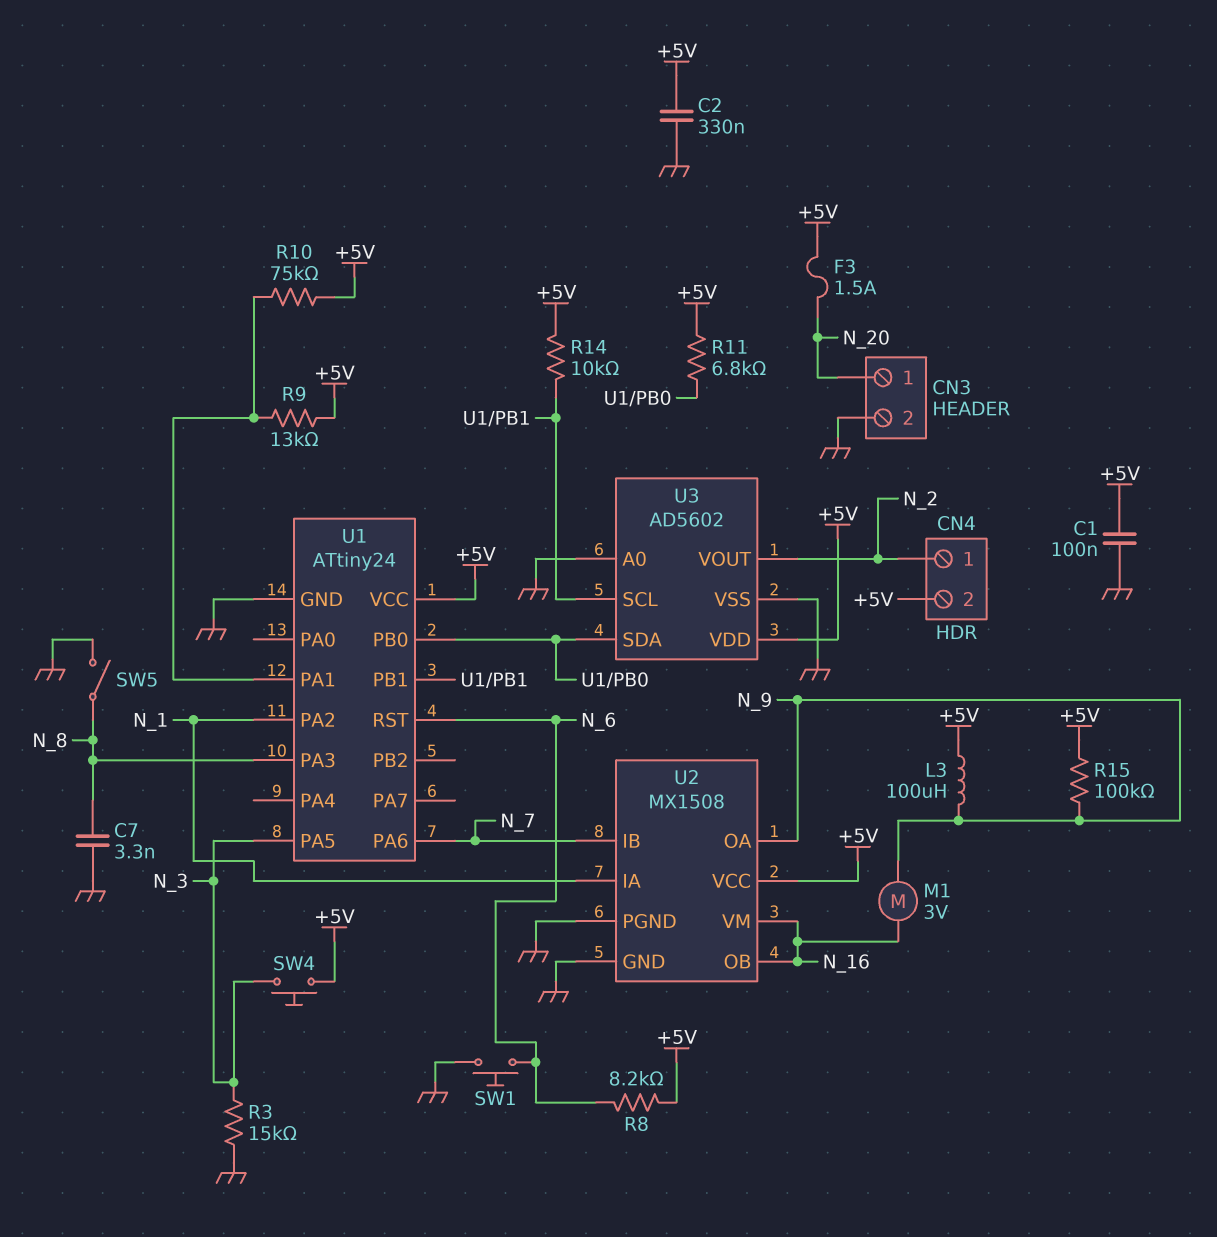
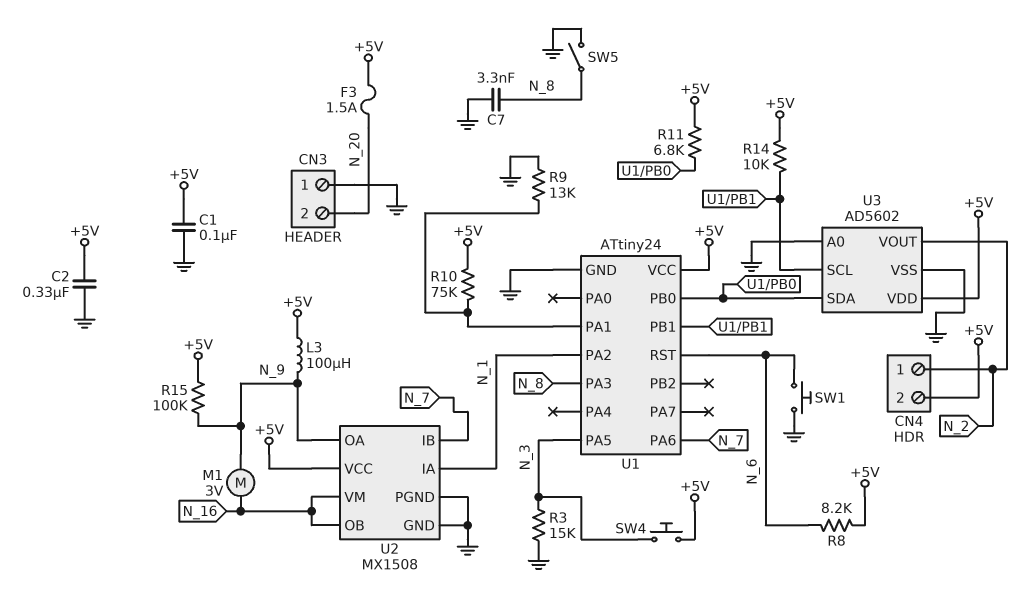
CN3 pin 1: N_20 -> GND
CN3 pin 2: GND -> N_20
R9: 13k (+5V, U1/PA1) -> 13k (GND, U1/PA1)

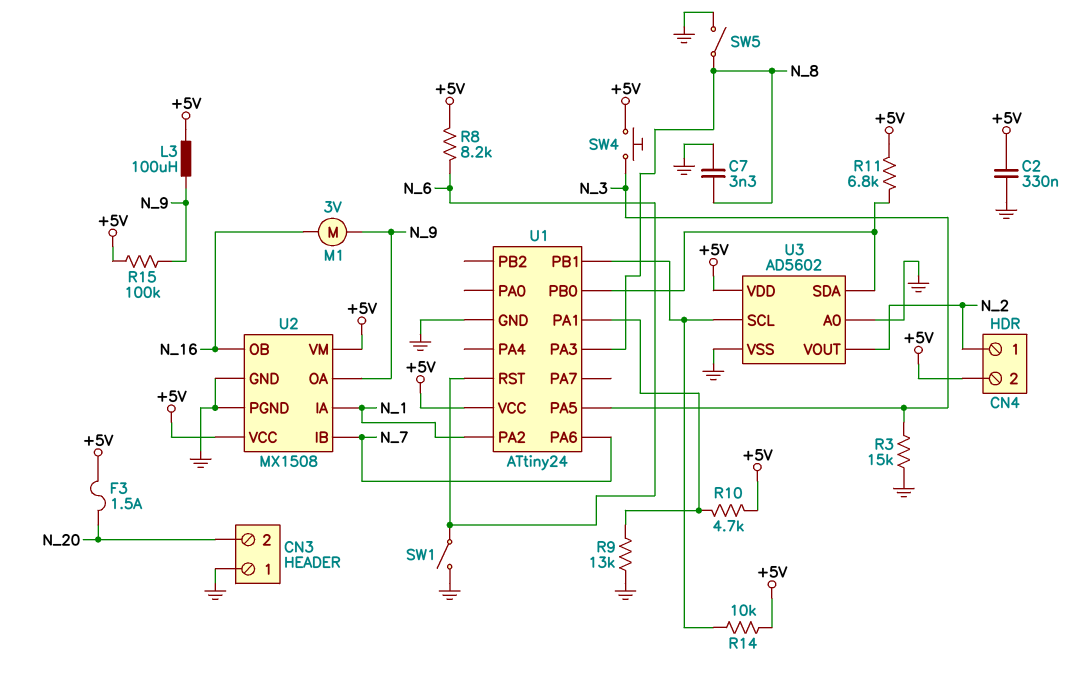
C1: 100nF (+5V, GND) -> none
R10: 75k (+5V, U1/PA1) -> 4.7k (+5V, U1/PA1)
SW1: button (GND, N_6) -> switch (GND, N_6)
U2 pin VM: N_16 -> +5V

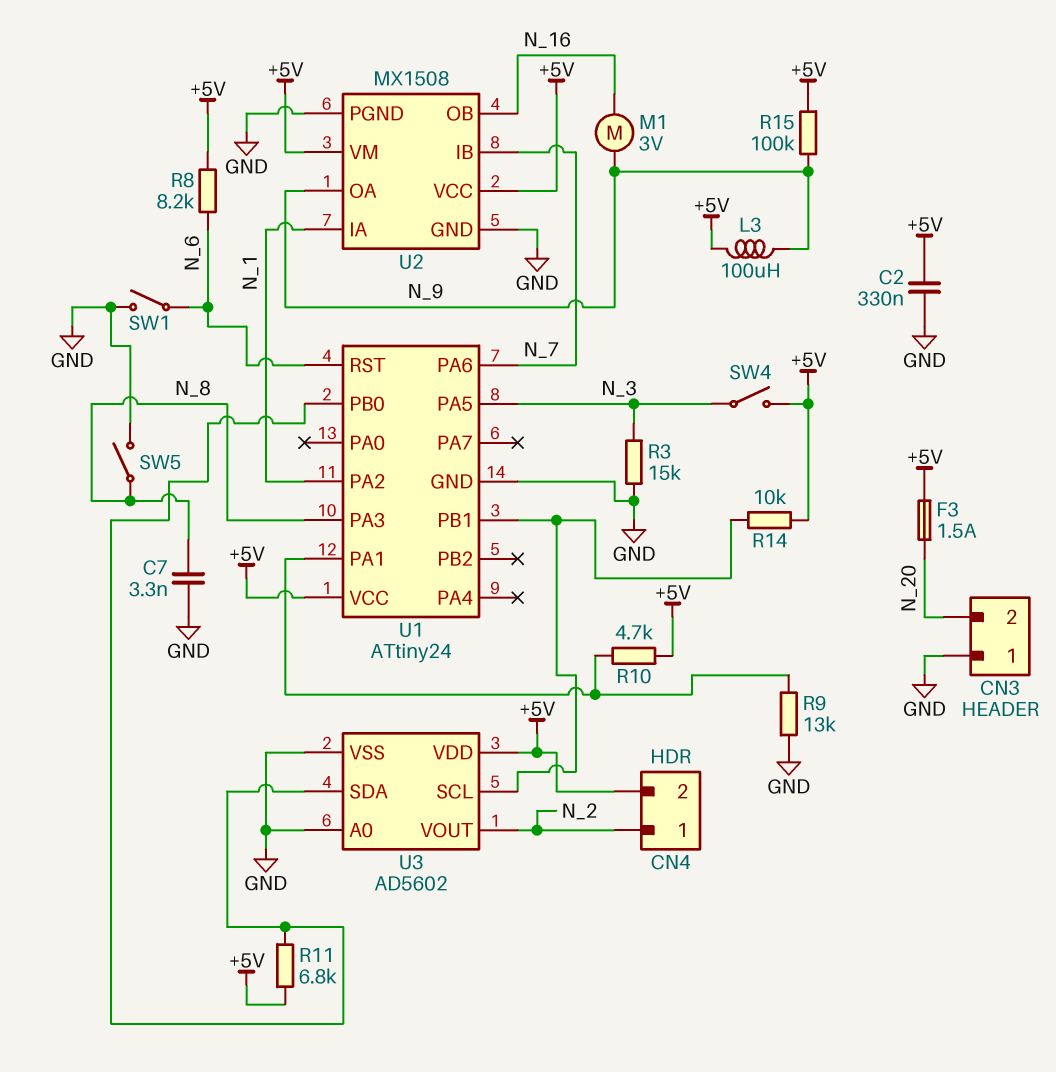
SW4: button (+5V, N_3) -> switch (+5V, N_3)

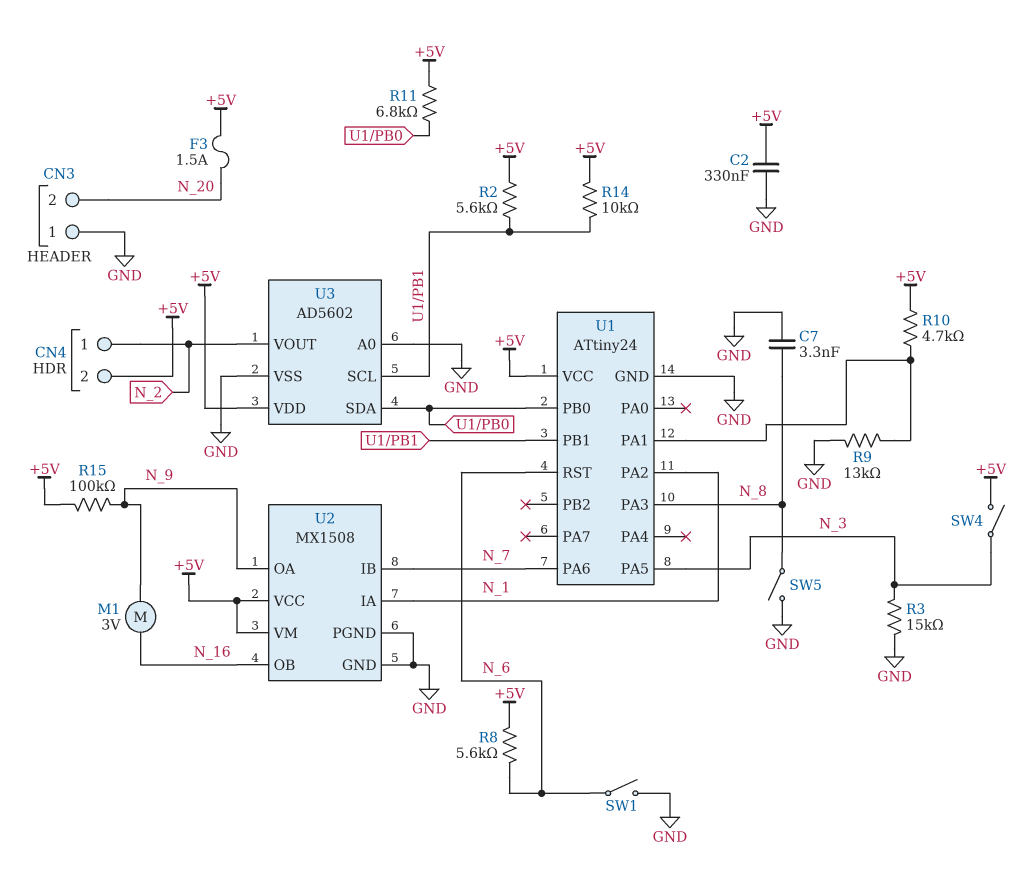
L3: 100uH (+5V, N_9) -> none
R2: none -> 5.6k (+5V, U1/PB1)
R8: 8.2k (+5V, N_6) -> 5.6k (+5V, N_6)

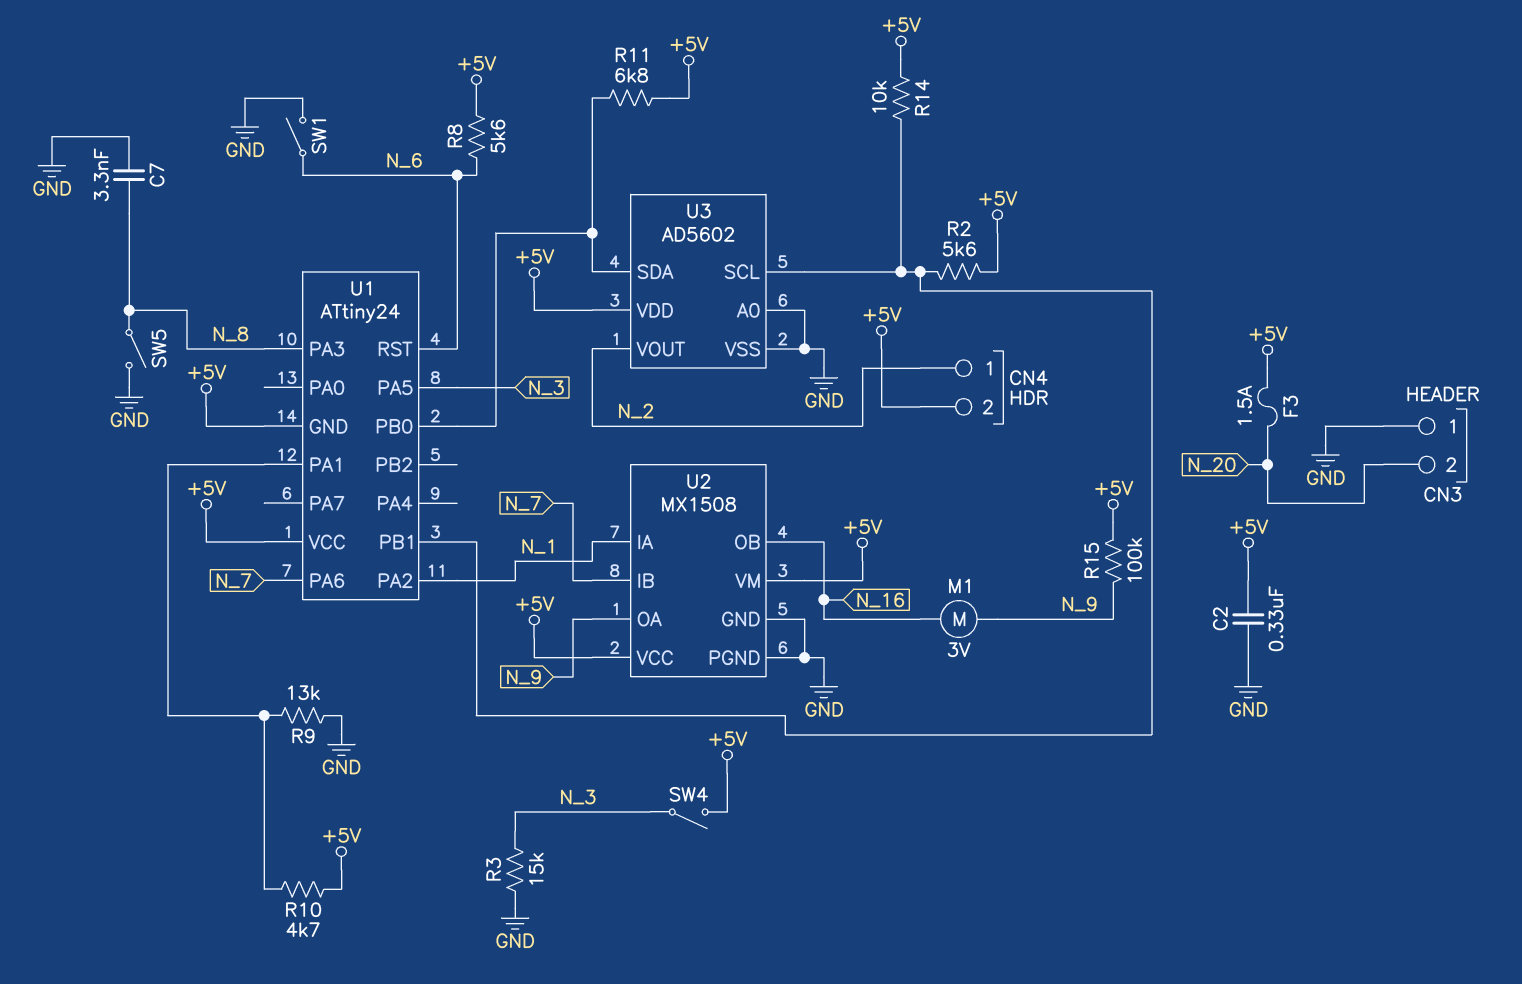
U1 pin GND: GND -> +5V

